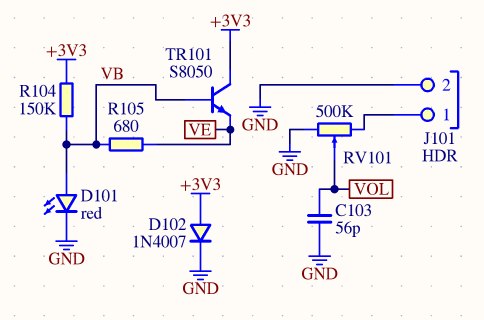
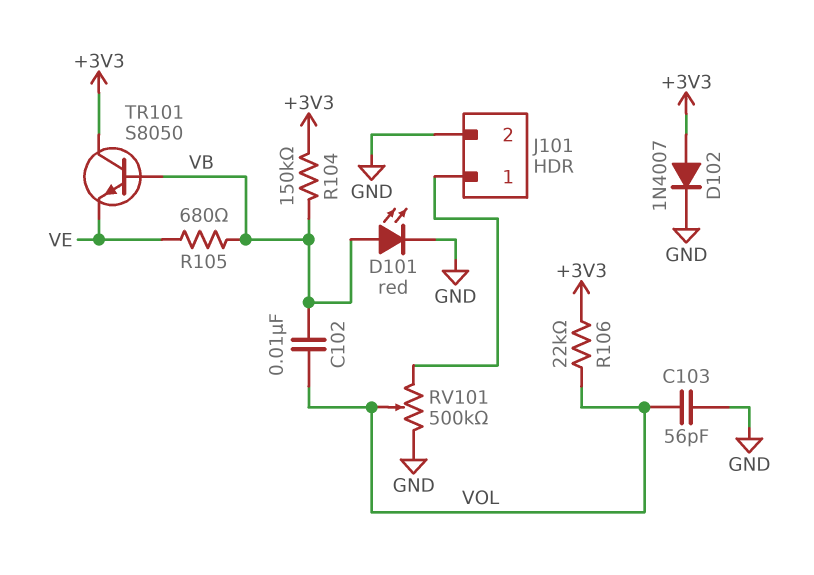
C102: none -> 10nF (VB, VOL)
R106: none -> 22k (+3V3, VOL)

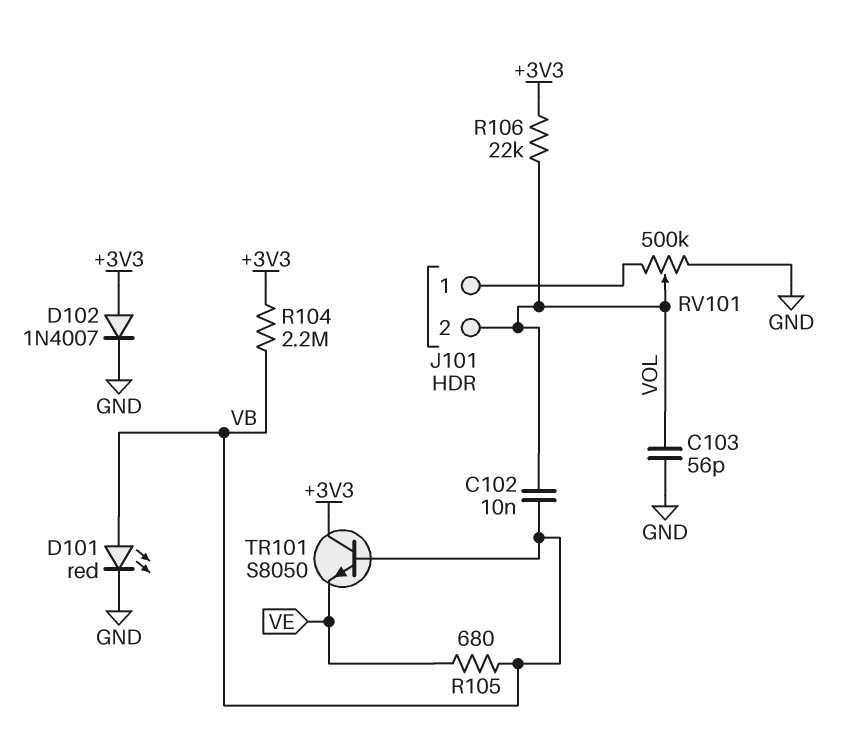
J101 pin 2: GND -> VOL
R104: 150k (+3V3, VB) -> 2.2M (+3V3, VB)

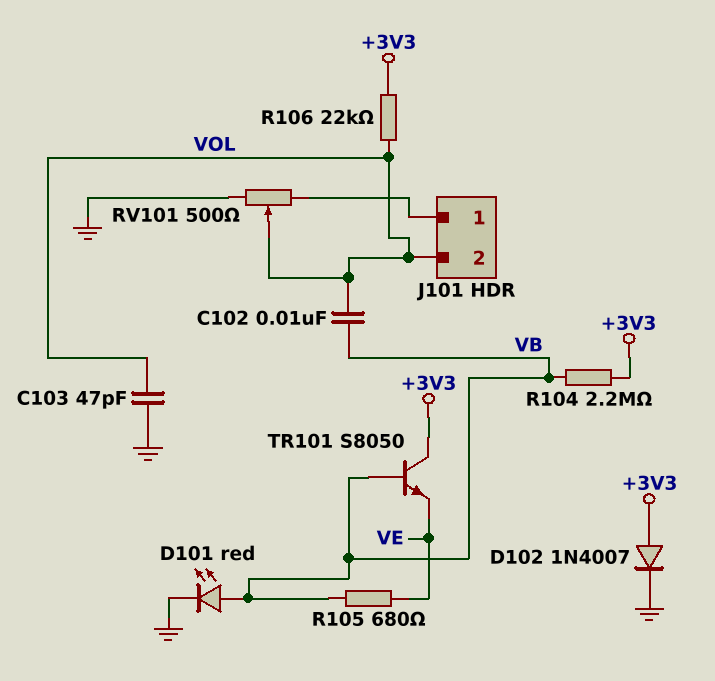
C103: 56pF (GND, VOL) -> 47pF (GND, VOL)
RV101: 500k (GND, J101/1, wiper VOL) -> 500 (GND, J101/1, wiper VOL)

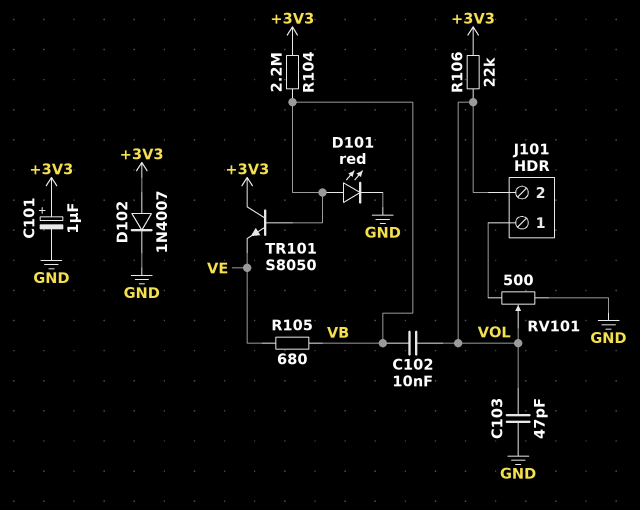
C101: none -> 1uF (plus +3V3, minus GND)

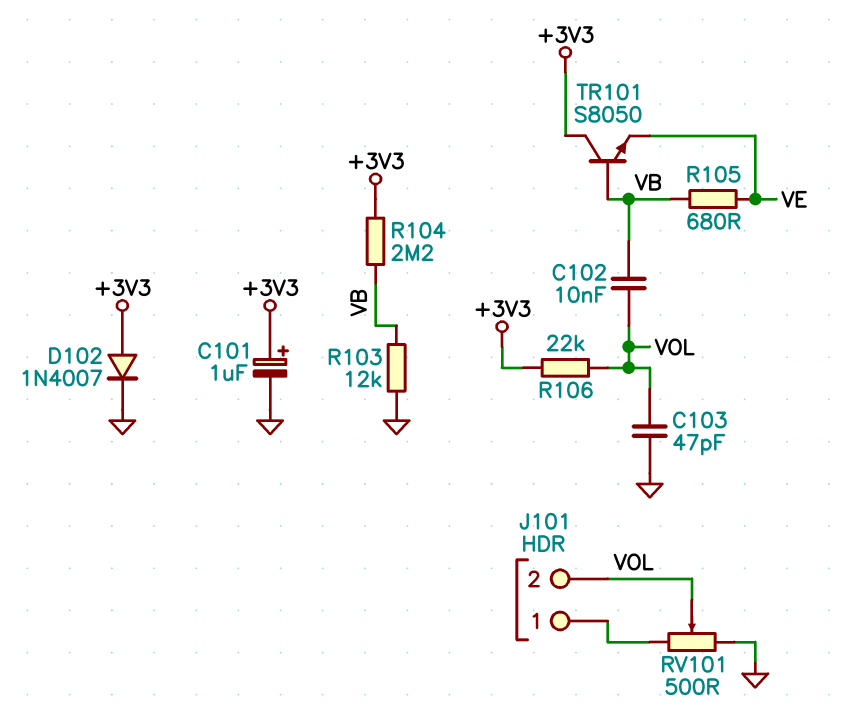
D101: LED red (A VB, K GND) -> none
R103: none -> 12k (GND, VB)

